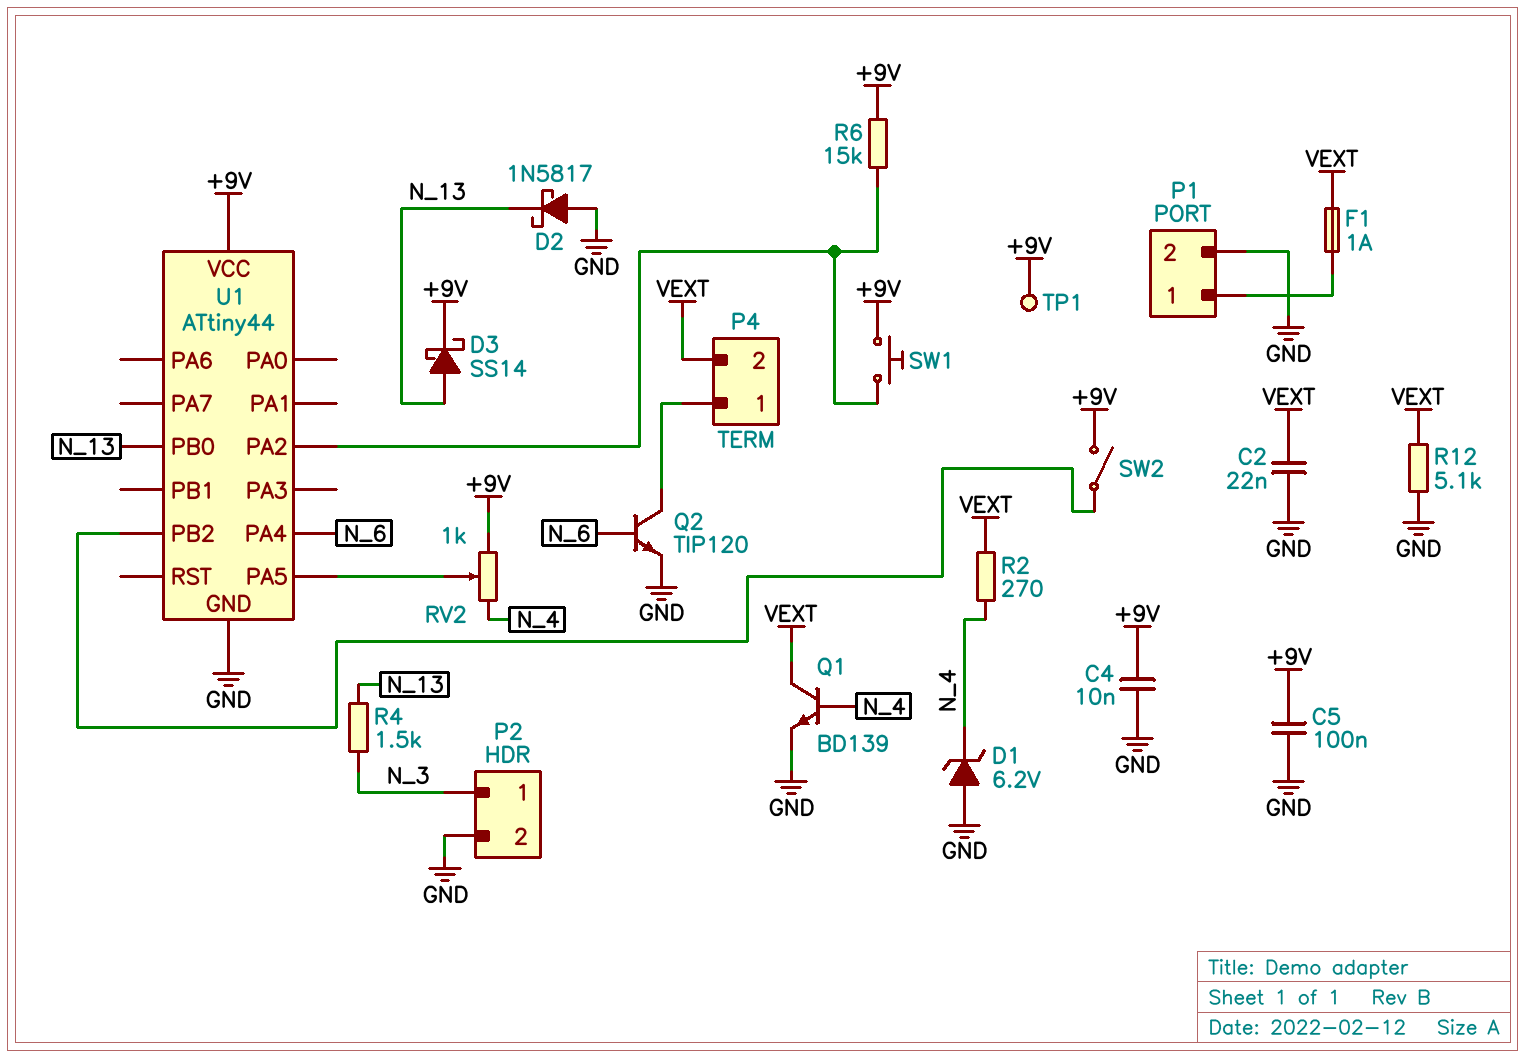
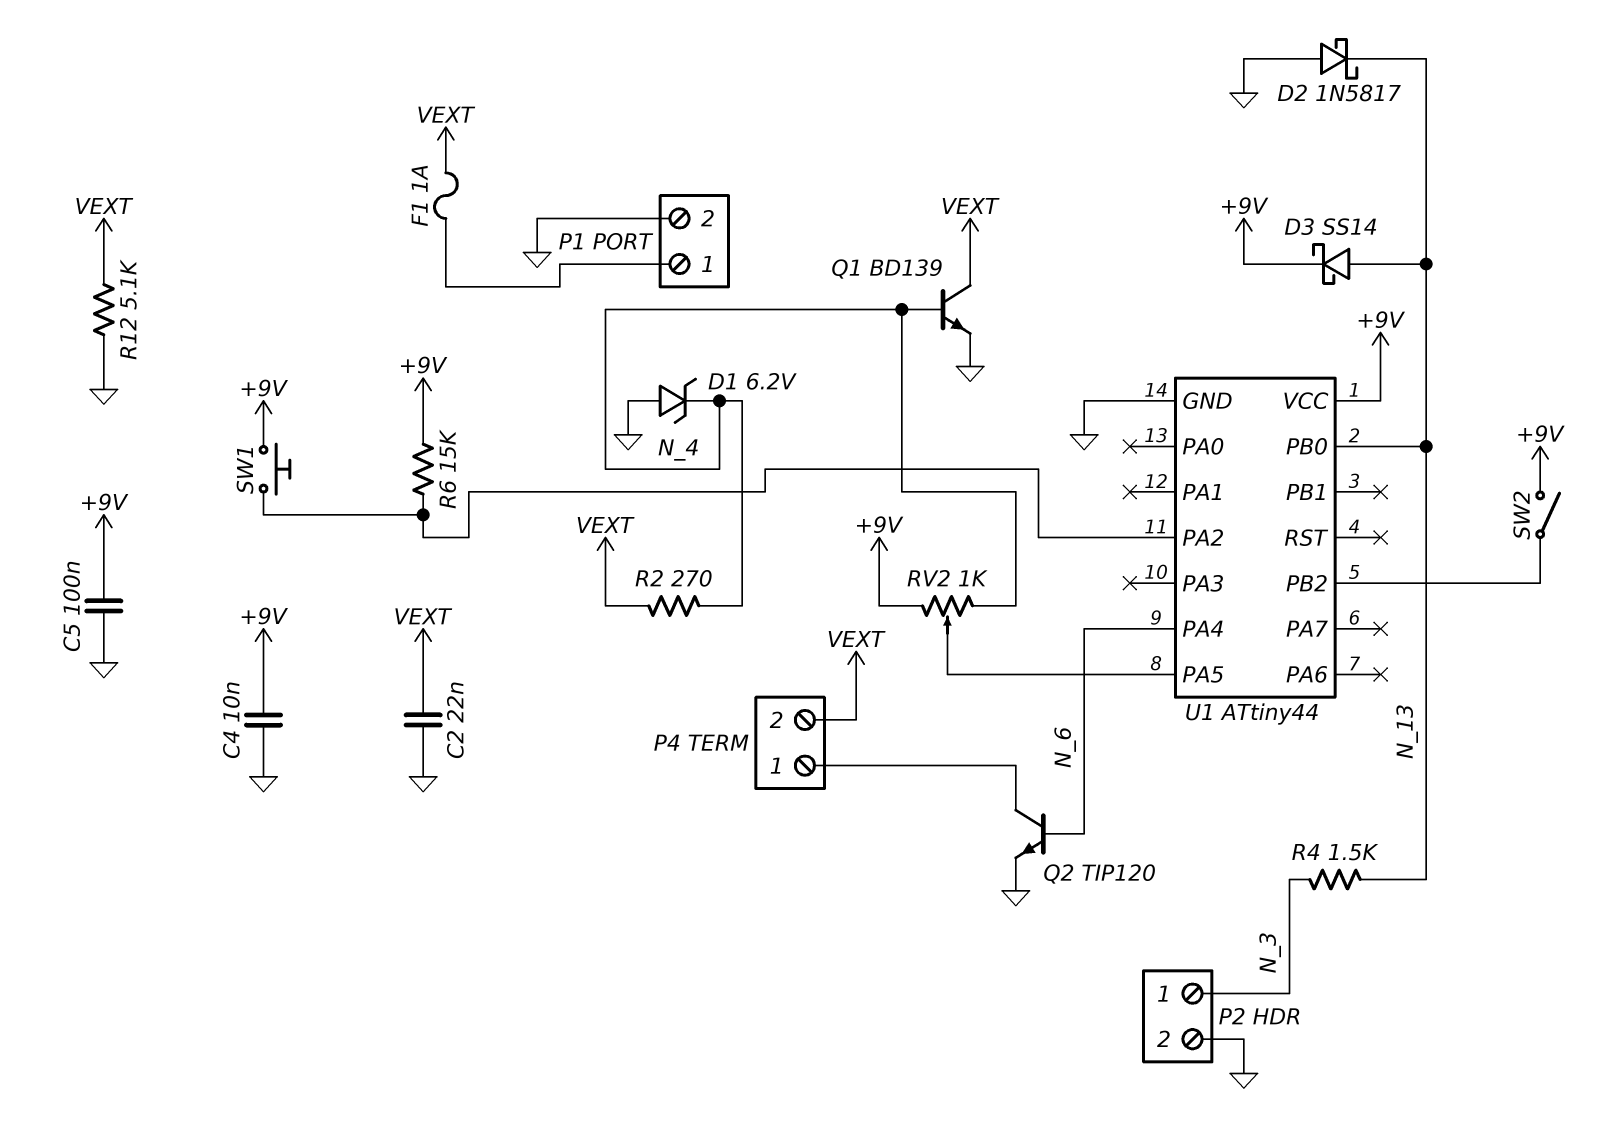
TP1: test point (+9V) -> none

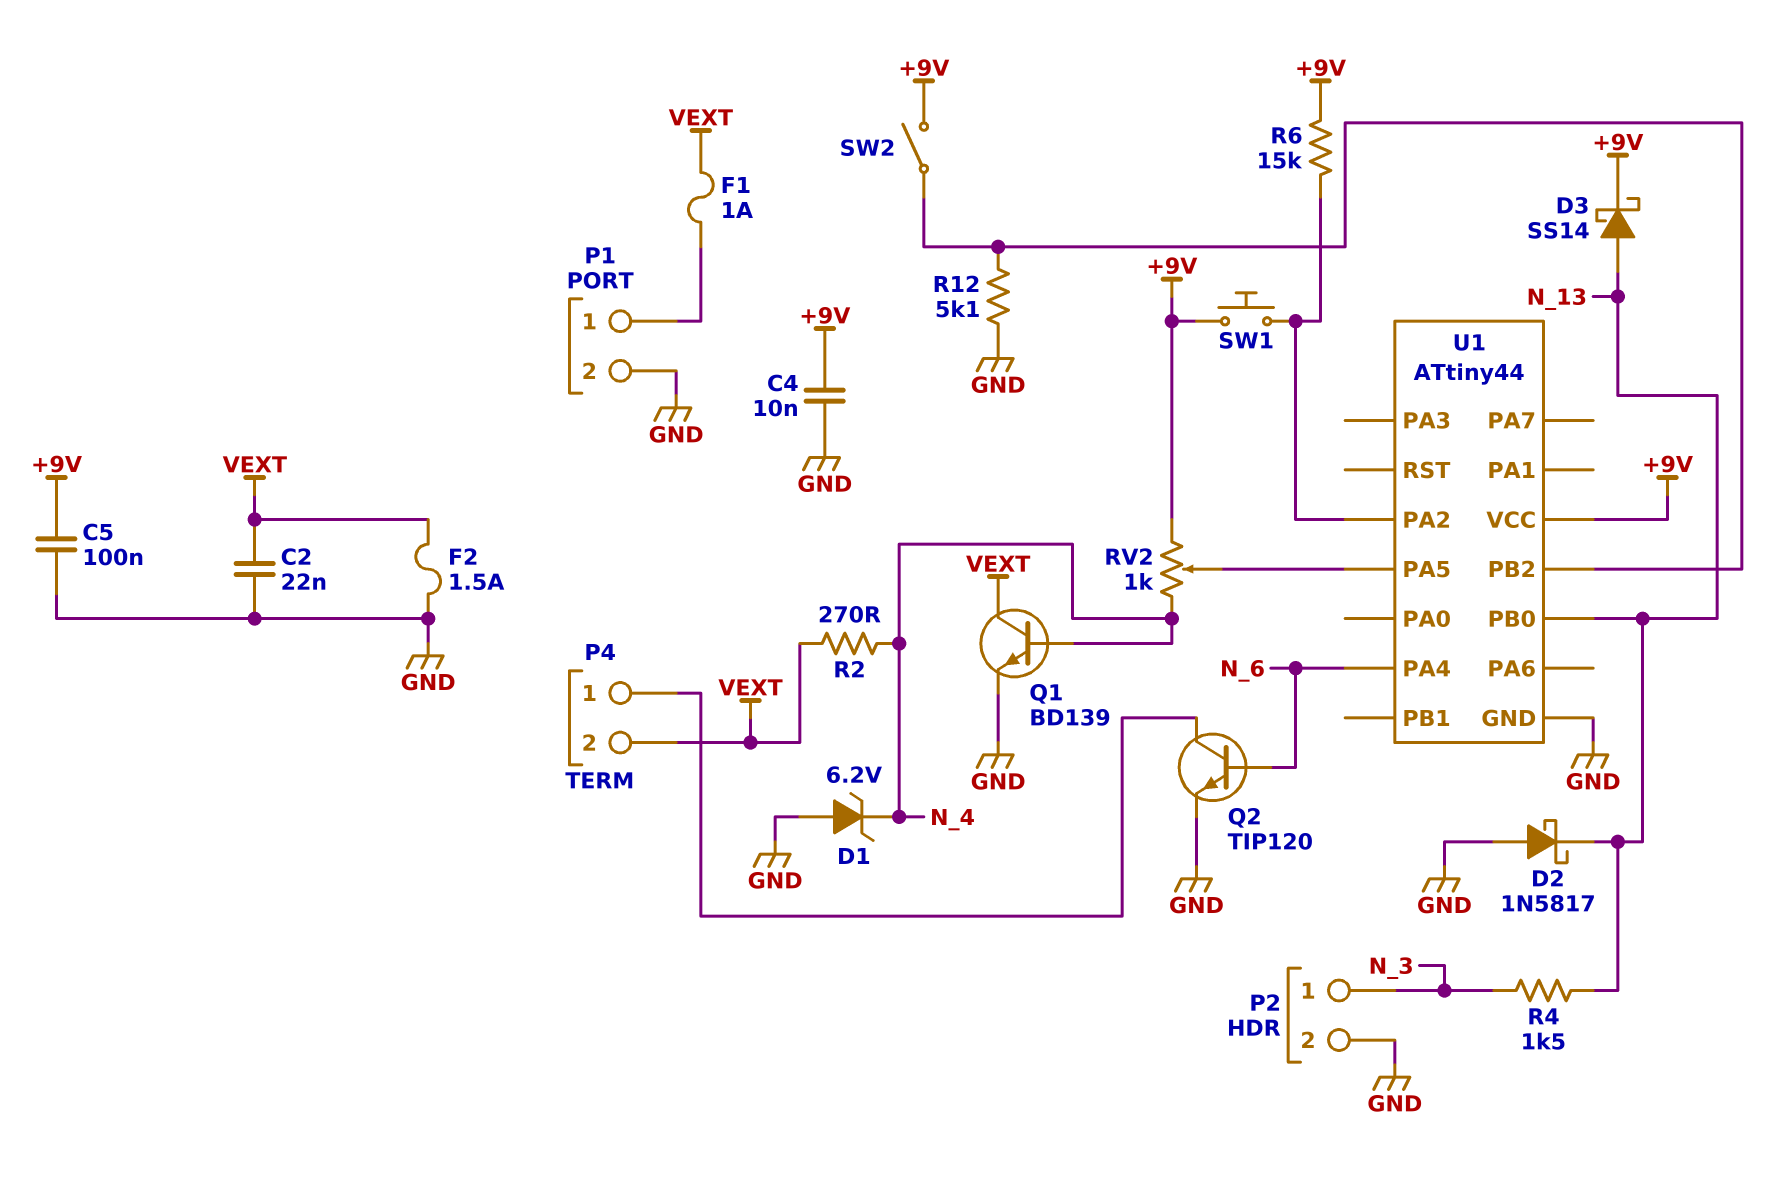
F2: none -> 1.5A (GND, VEXT)
R12: 5.1k (GND, VEXT) -> 5.1k (GND, U1/PB2)

